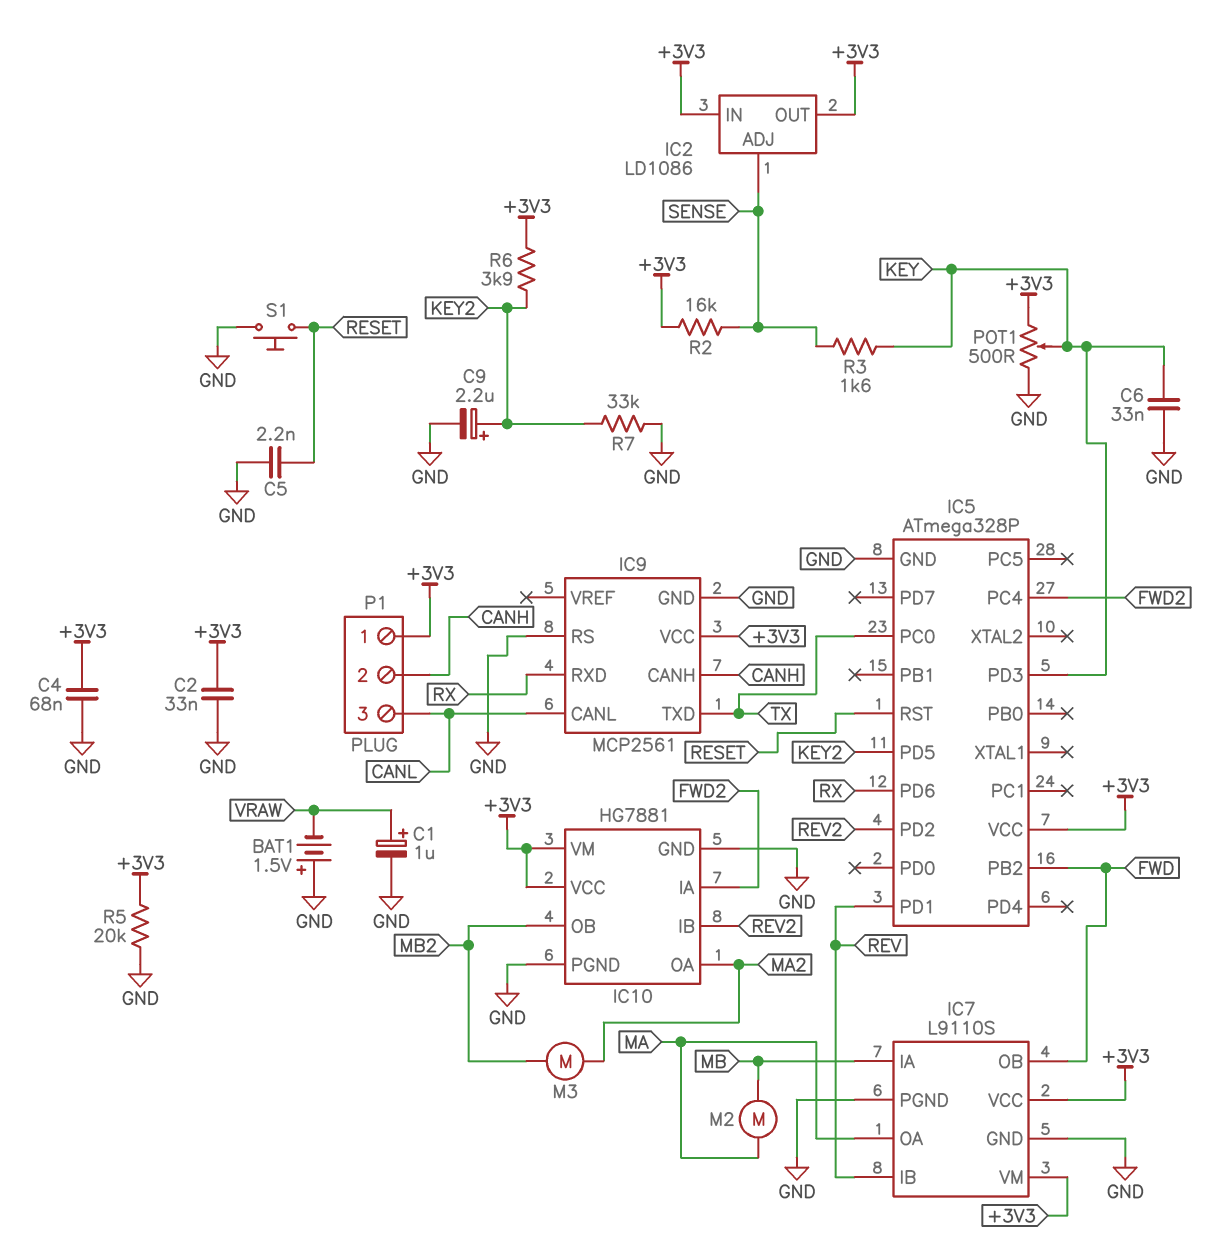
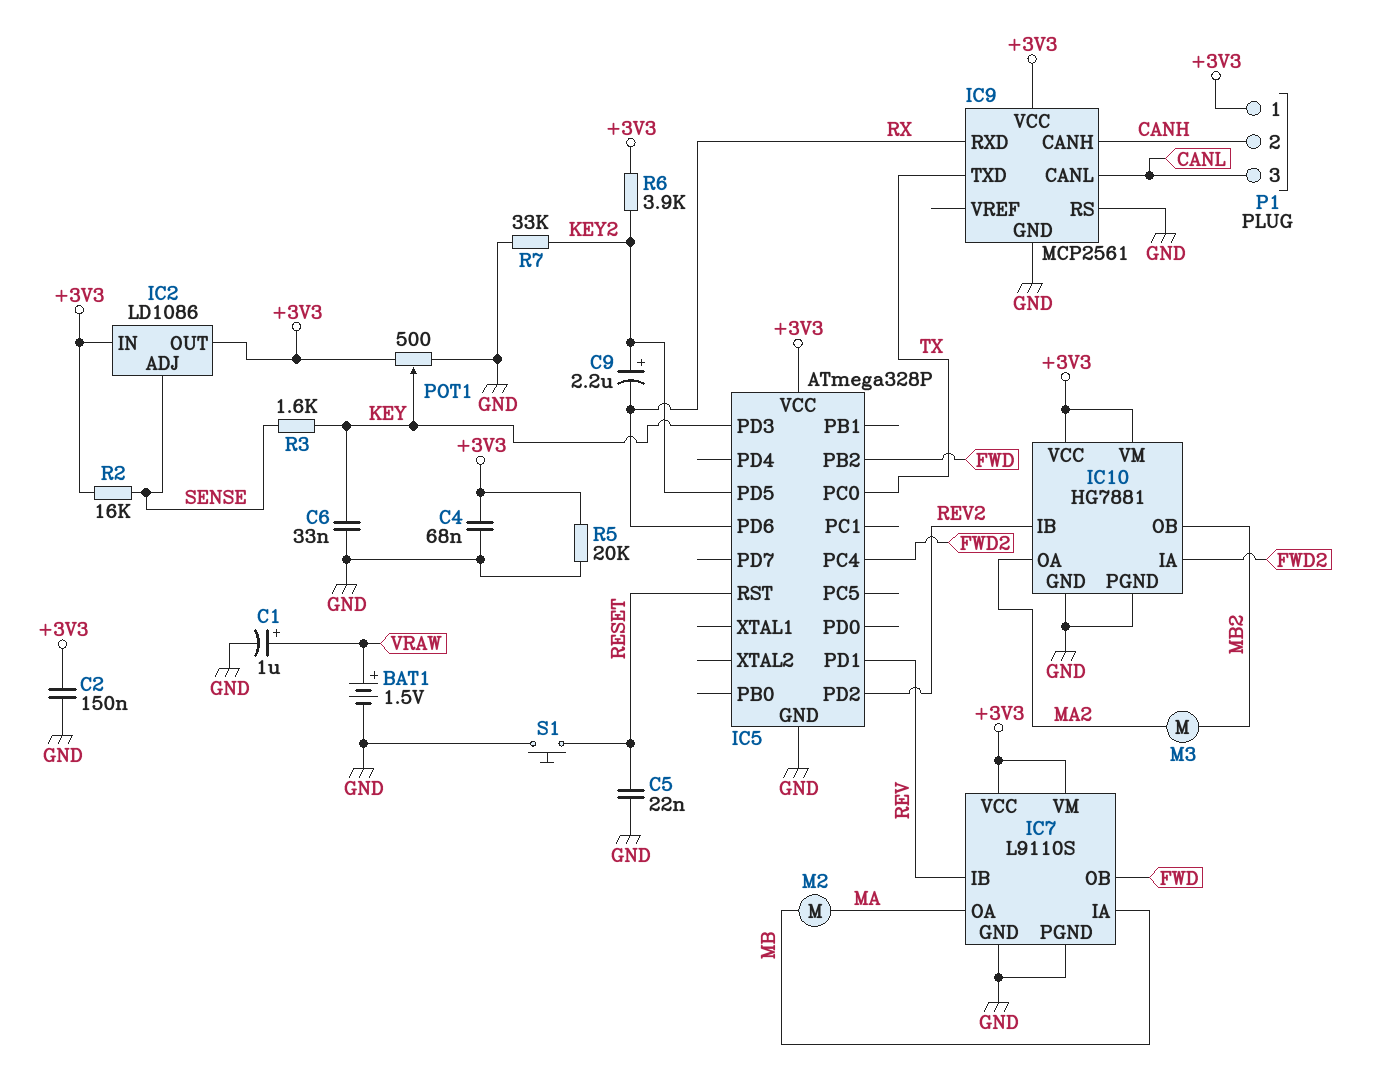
BAT1: 1.5V (plus GND, minus VRAW) -> 1.5V (plus VRAW, minus GND)
C2: 33nF (+3V3, GND) -> 150nF (+3V3, GND)
C5: 2.2nF (GND, RESET) -> 22nF (GND, RESET)
C9: 2.2uF (plus KEY2, minus GND) -> 2.2uF (plus KEY2, minus RX)

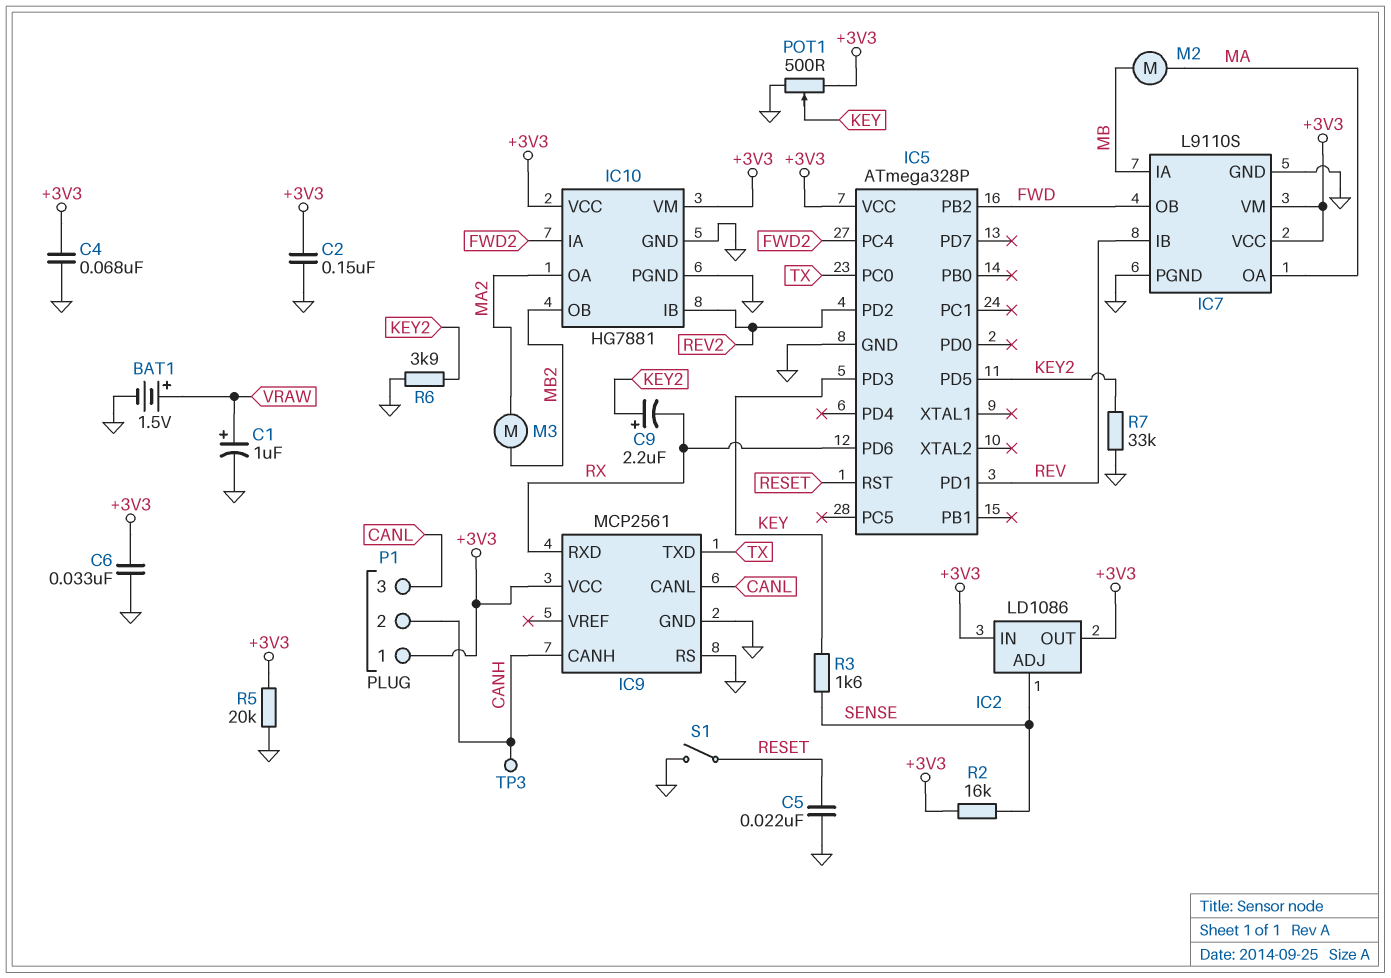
C6: 33nF (GND, KEY) -> 33nF (+3V3, GND)
R6: 3.9k (+3V3, KEY2) -> 3.9k (GND, KEY2)
S1: button (GND, RESET) -> switch (GND, RESET)
TP3: none -> test point (CANH)

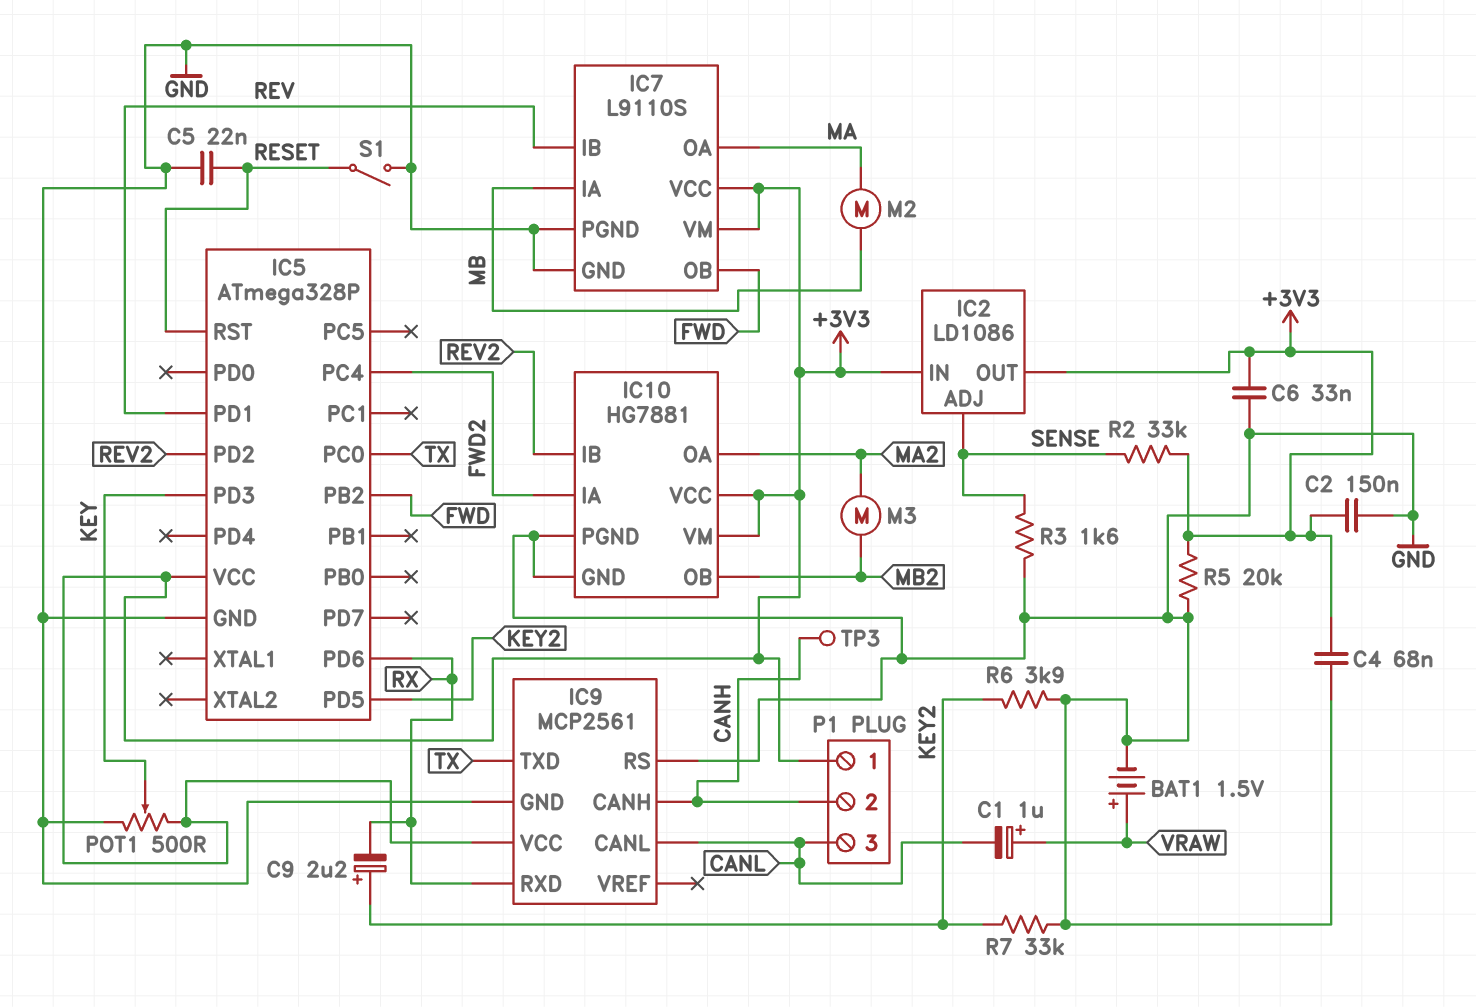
C1: 1uF (plus VRAW, minus GND) -> 1uF (plus VRAW, minus CANL)
R2: 16k (+3V3, SENSE) -> 33k (+3V3, SENSE)
R3: 1.6k (KEY, SENSE) -> 1.6k (GND, SENSE)

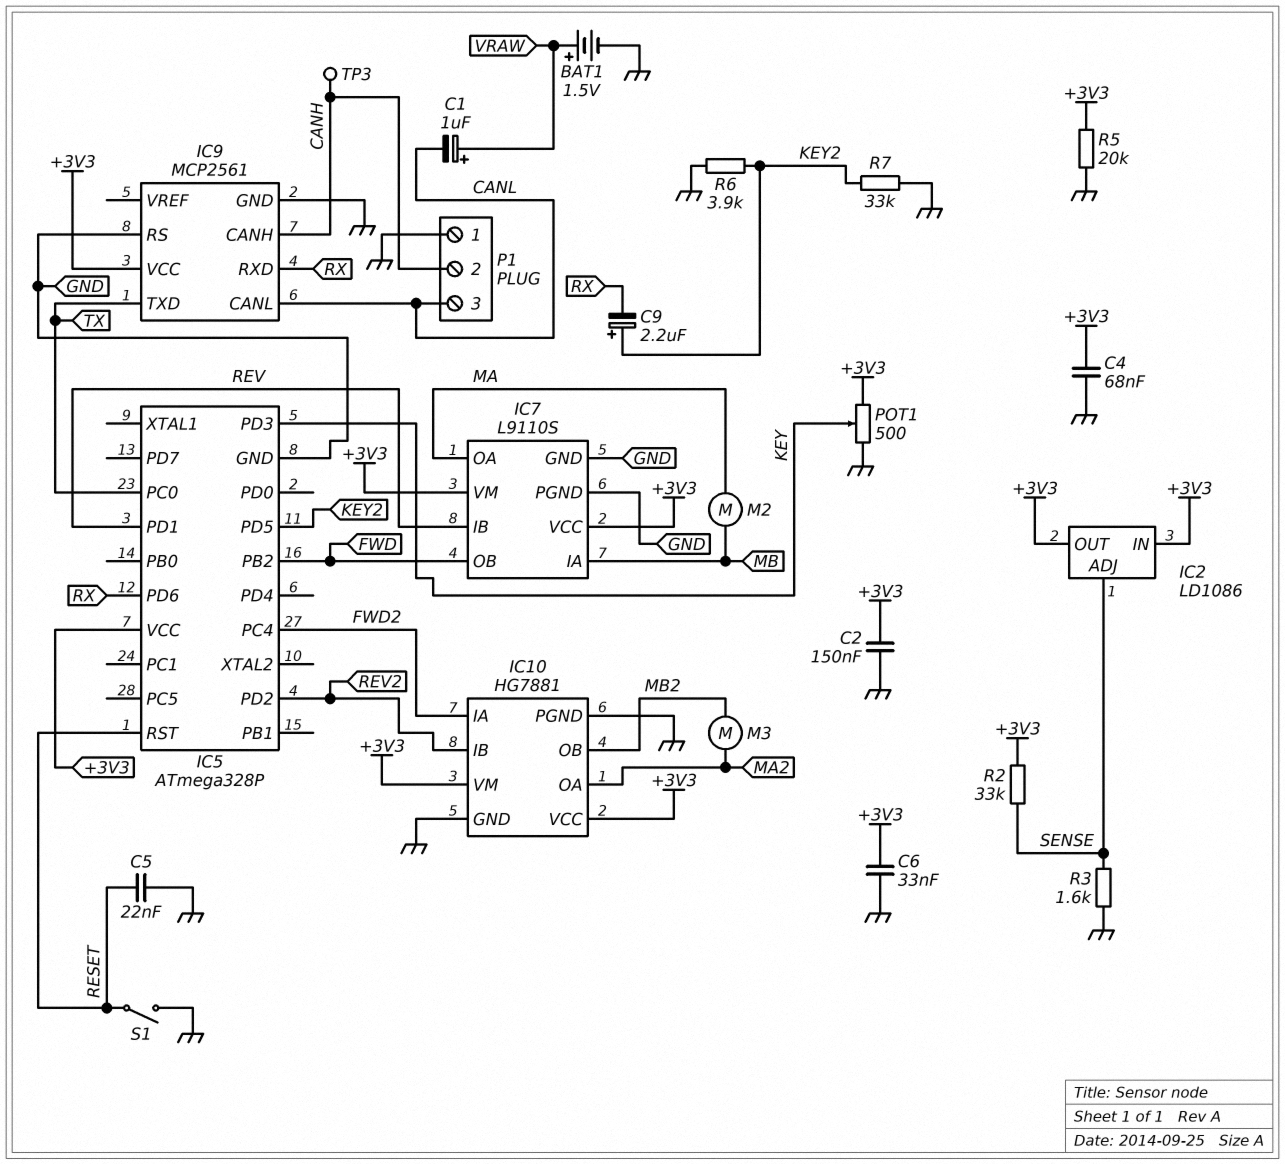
P1 pin 1: +3V3 -> GND

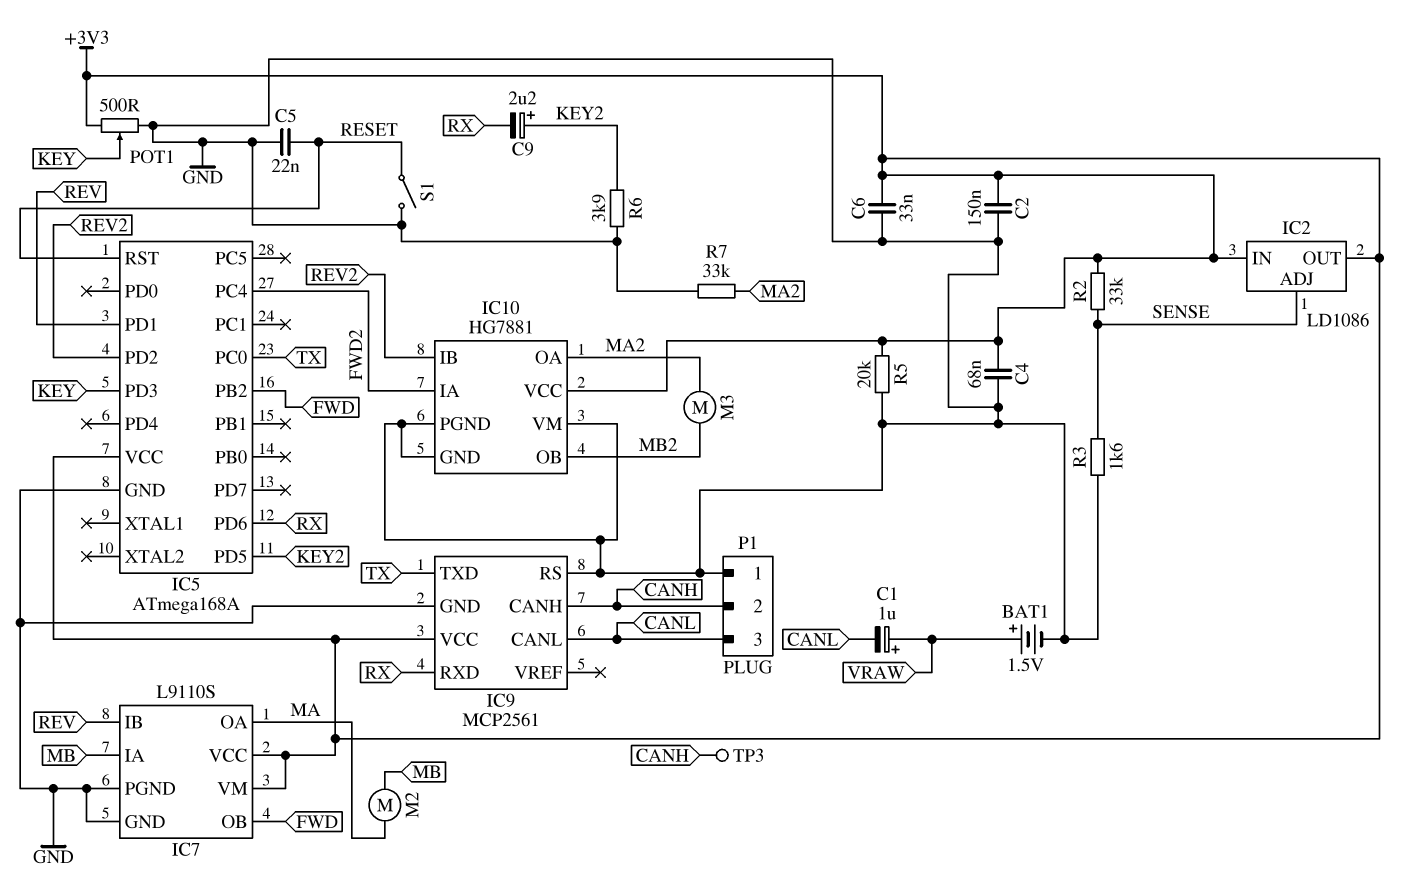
IC5: ATmega328P -> ATmega168A
IC10 pin VM: +3V3 -> GND
R7: 33k (GND, KEY2) -> 33k (GND, MA2)

